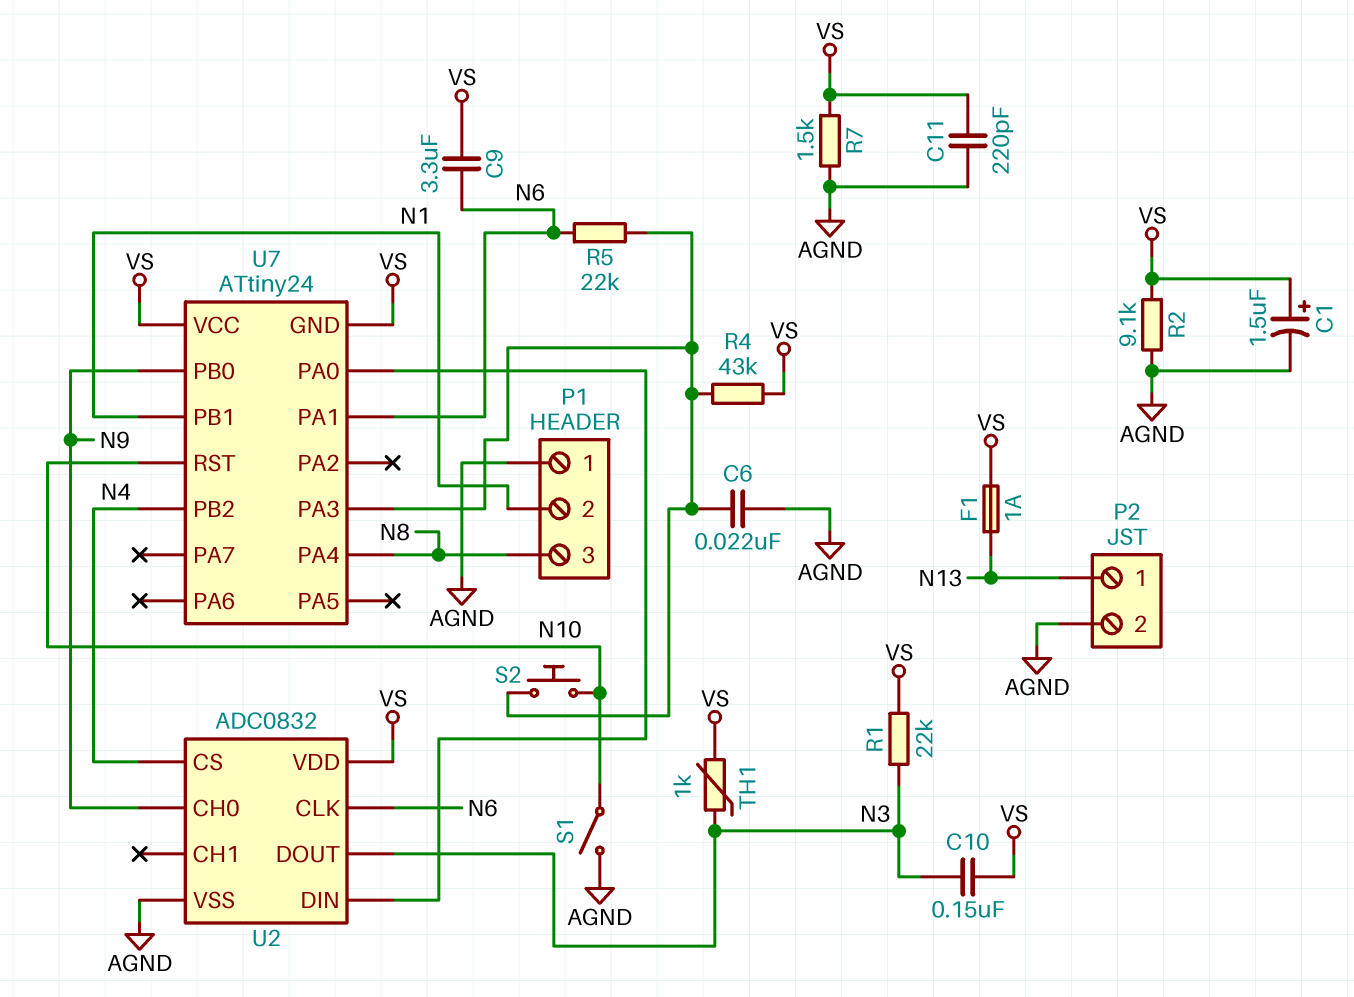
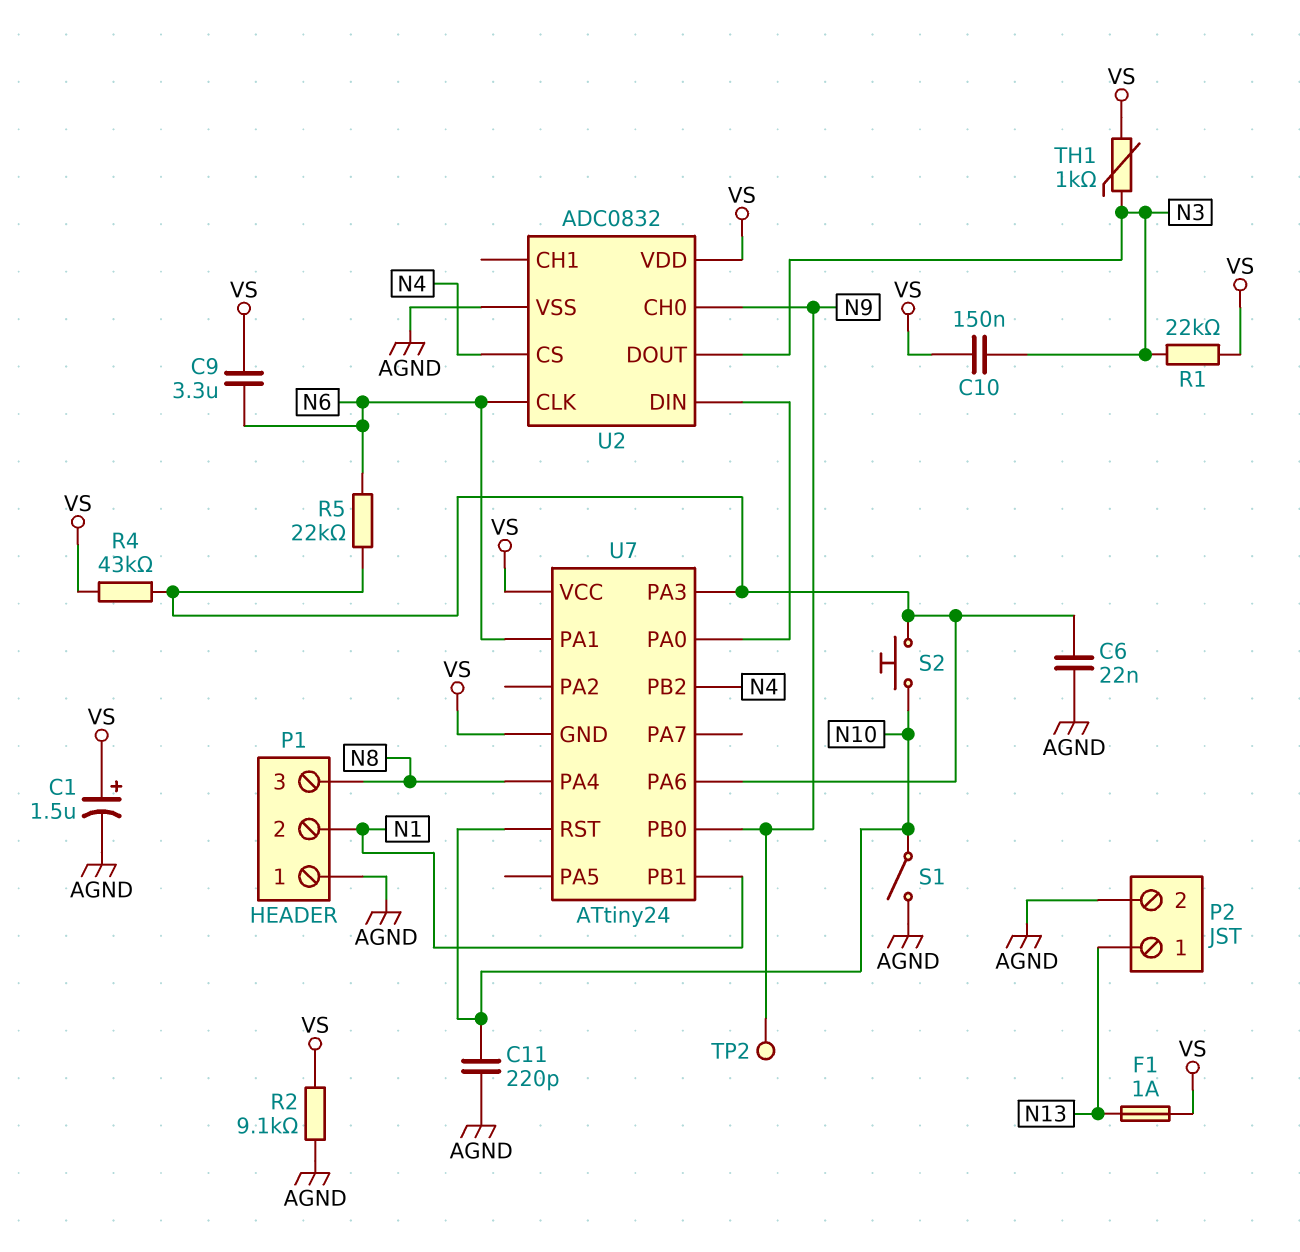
C11: 220pF (AGND, VS) -> 220pF (AGND, N10)
R7: 1.5k (AGND, VS) -> none
TP2: none -> test point (N9)
U7 pin PA6: none -> U7/PA3

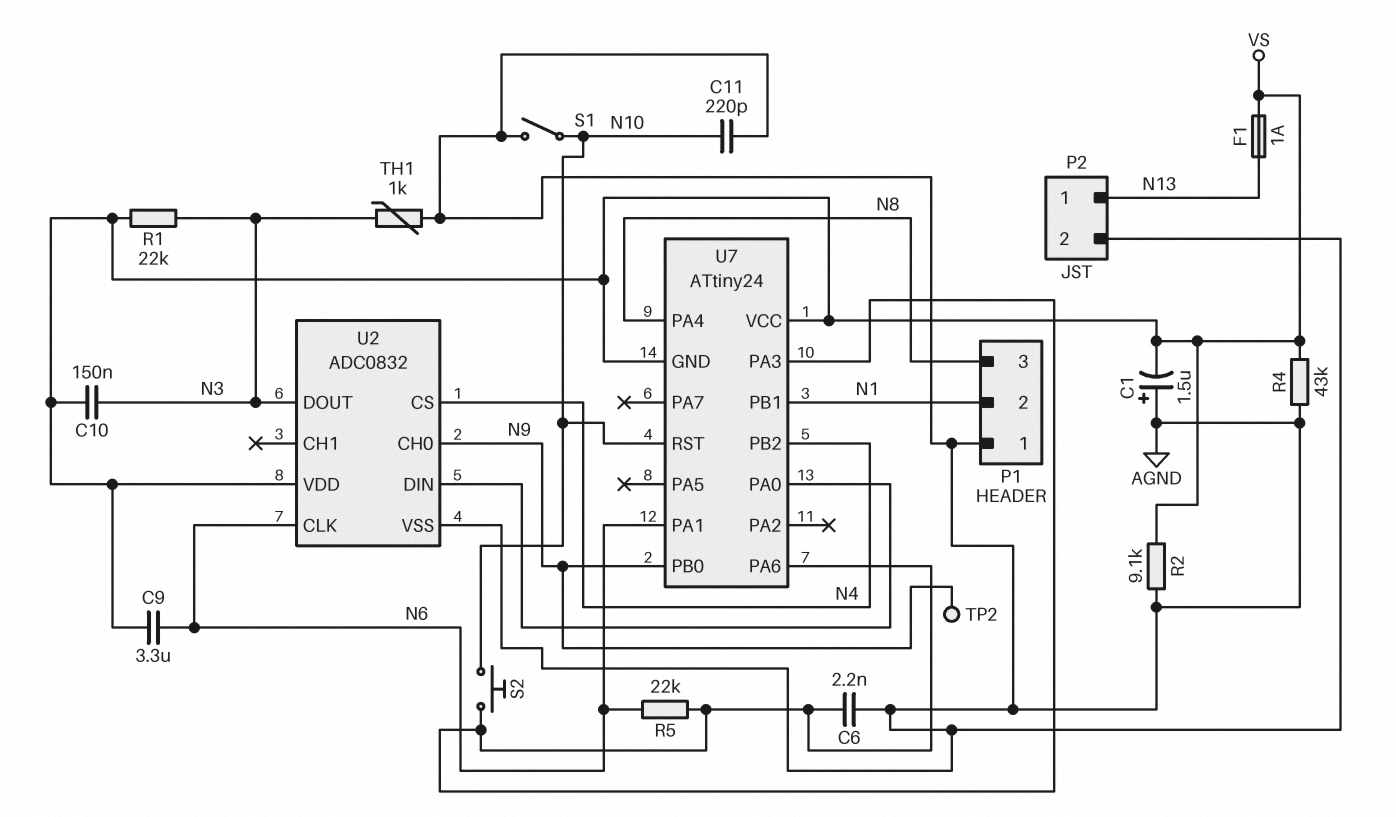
C1: 1.5uF (plus VS, minus AGND) -> 1.5uF (plus AGND, minus VS)
C6: 22nF (AGND, U7/PA3) -> 2.2nF (AGND, U7/PA3)
R4: 43k (U7/PA3, VS) -> 43k (AGND, VS)
TH1: 1k (N3, VS) -> 1k (AGND, N3)

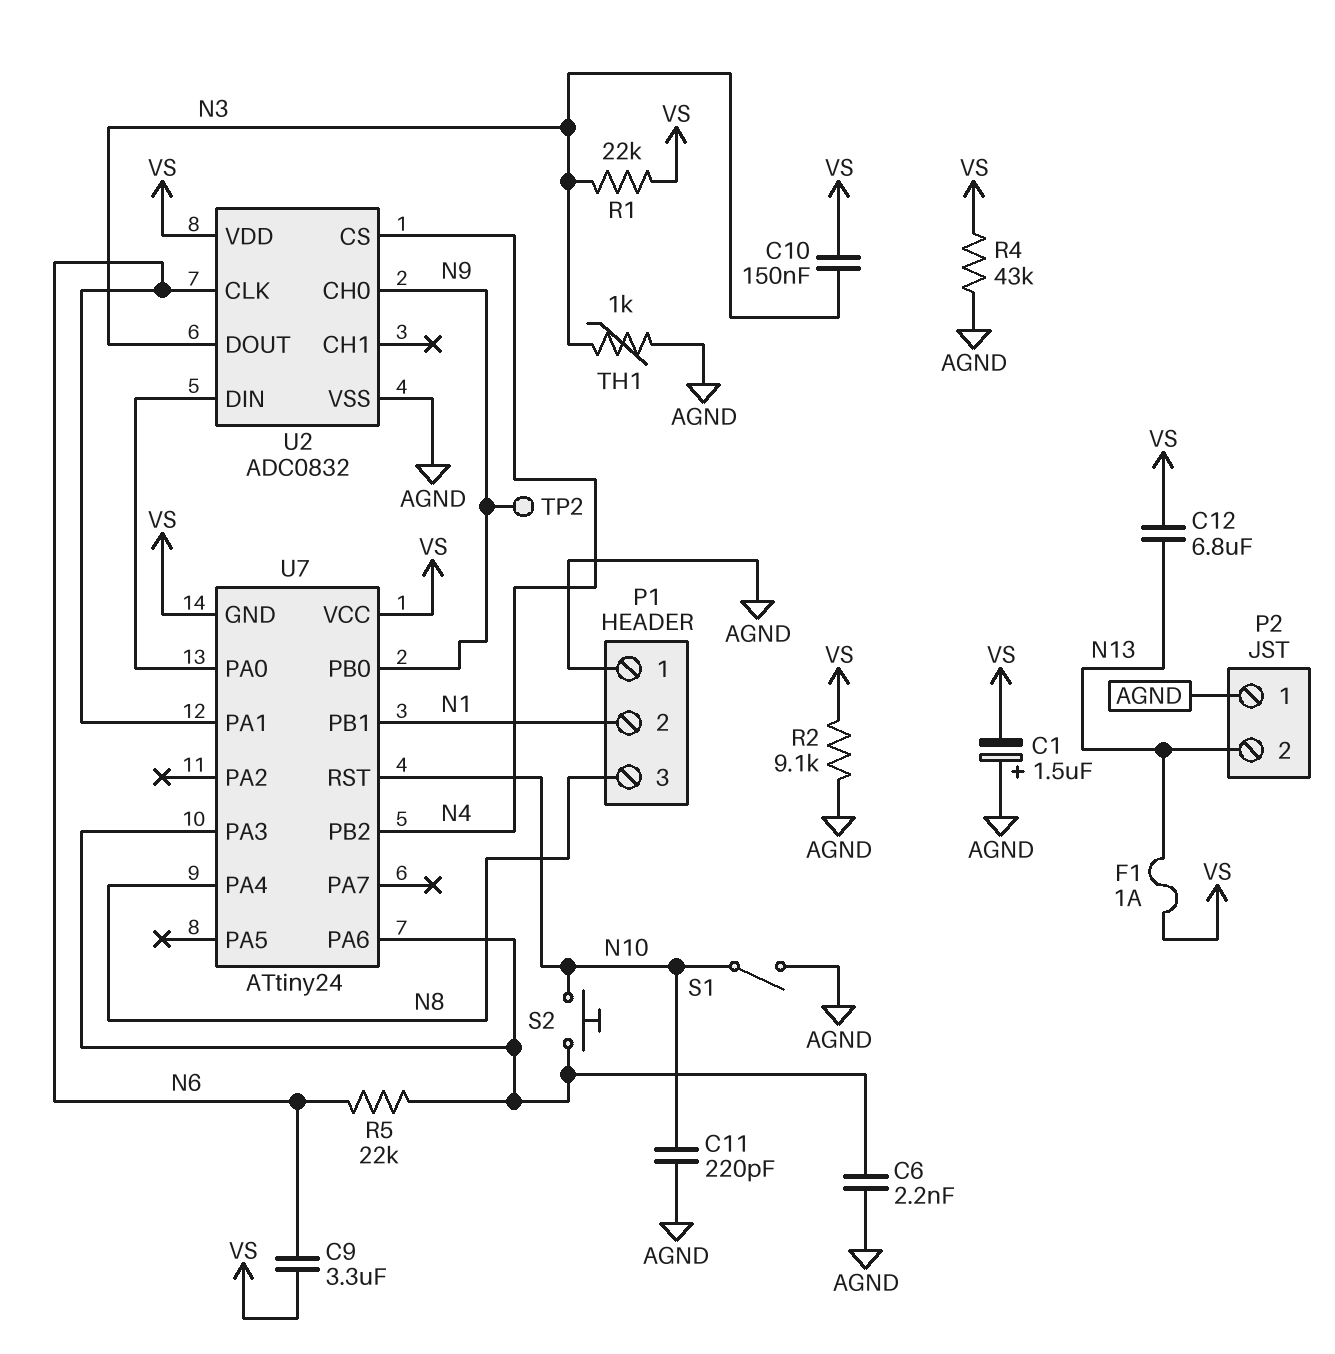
C12: none -> 6.8uF (N13, VS)
P2 pin 1: N13 -> AGND
P2 pin 2: AGND -> N13

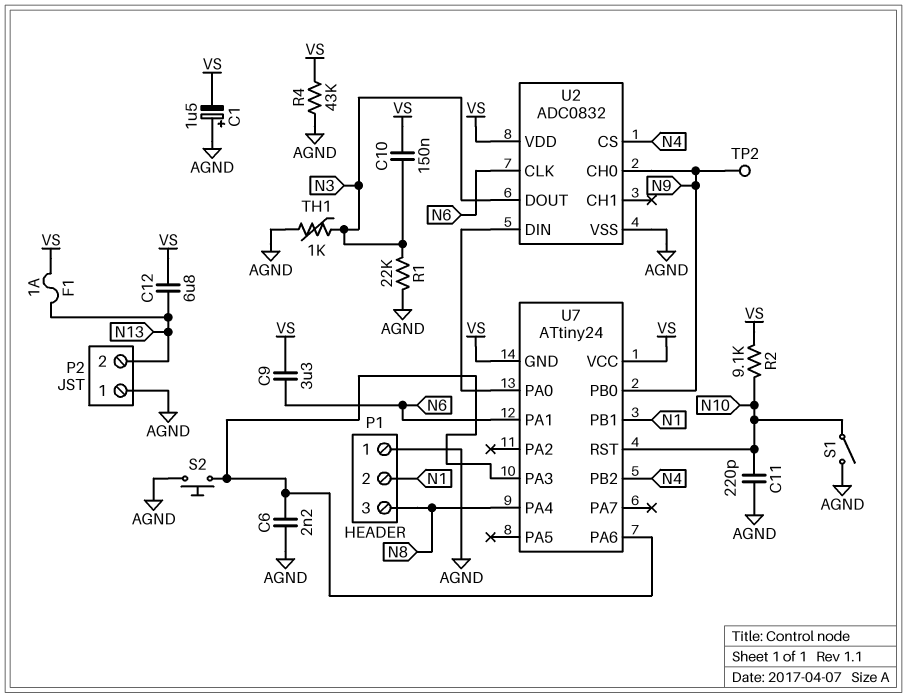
R1: 22k (N3, VS) -> 22k (AGND, N3)
R2: 9.1k (AGND, VS) -> 9.1k (N10, VS)
R5: 22k (N6, U7/PA3) -> none
S2: button (N10, U7/PA3) -> button (AGND, U7/PA3)

